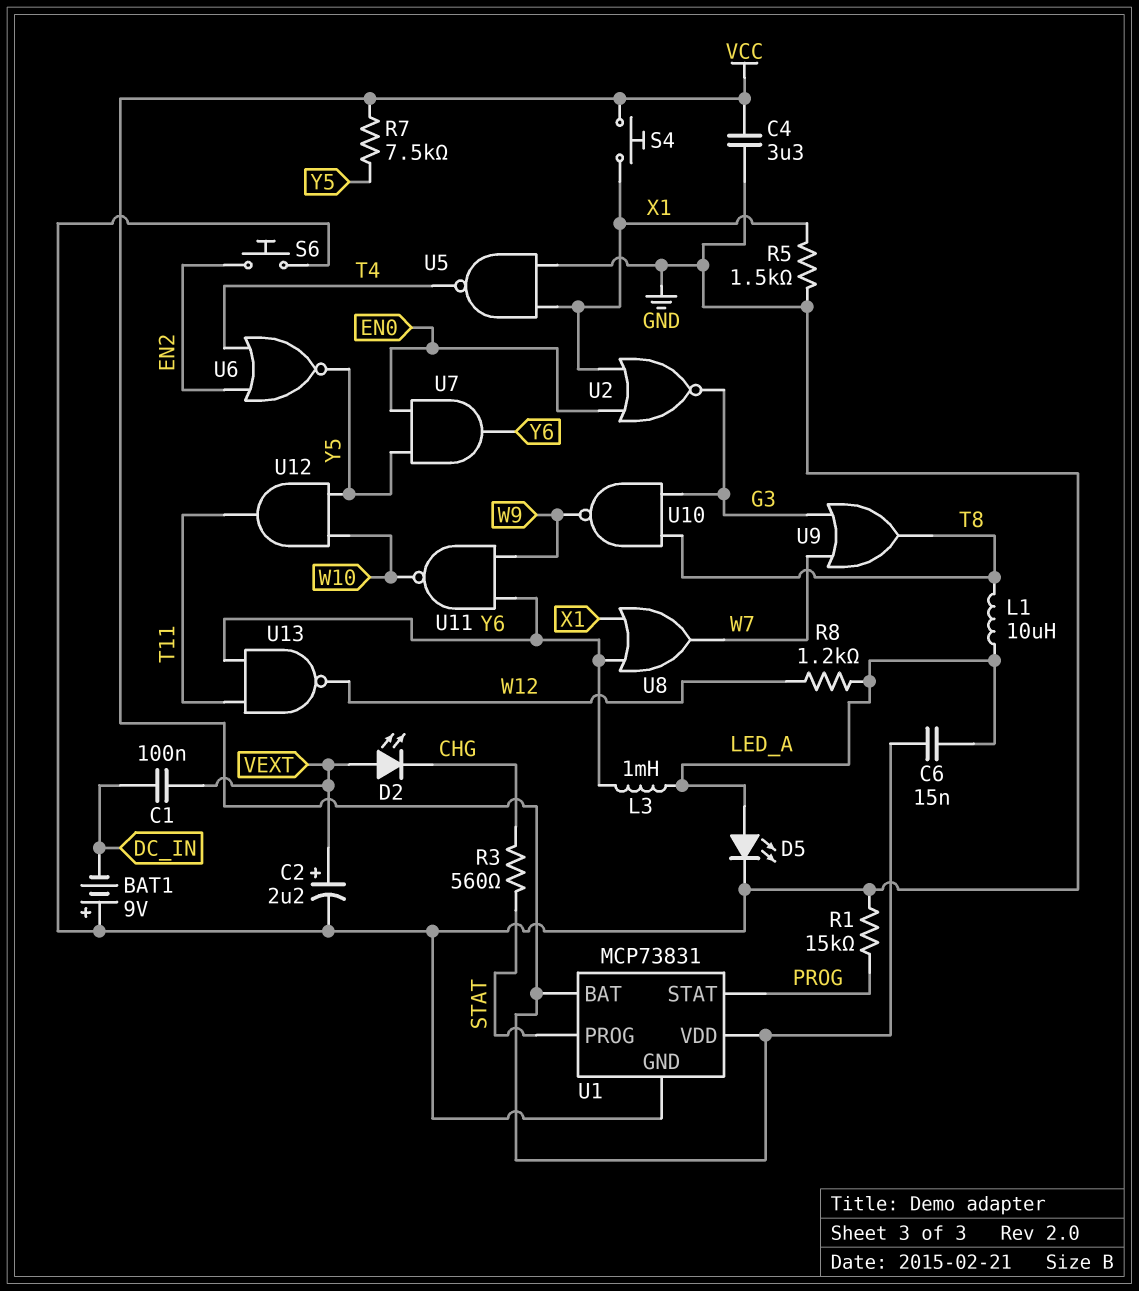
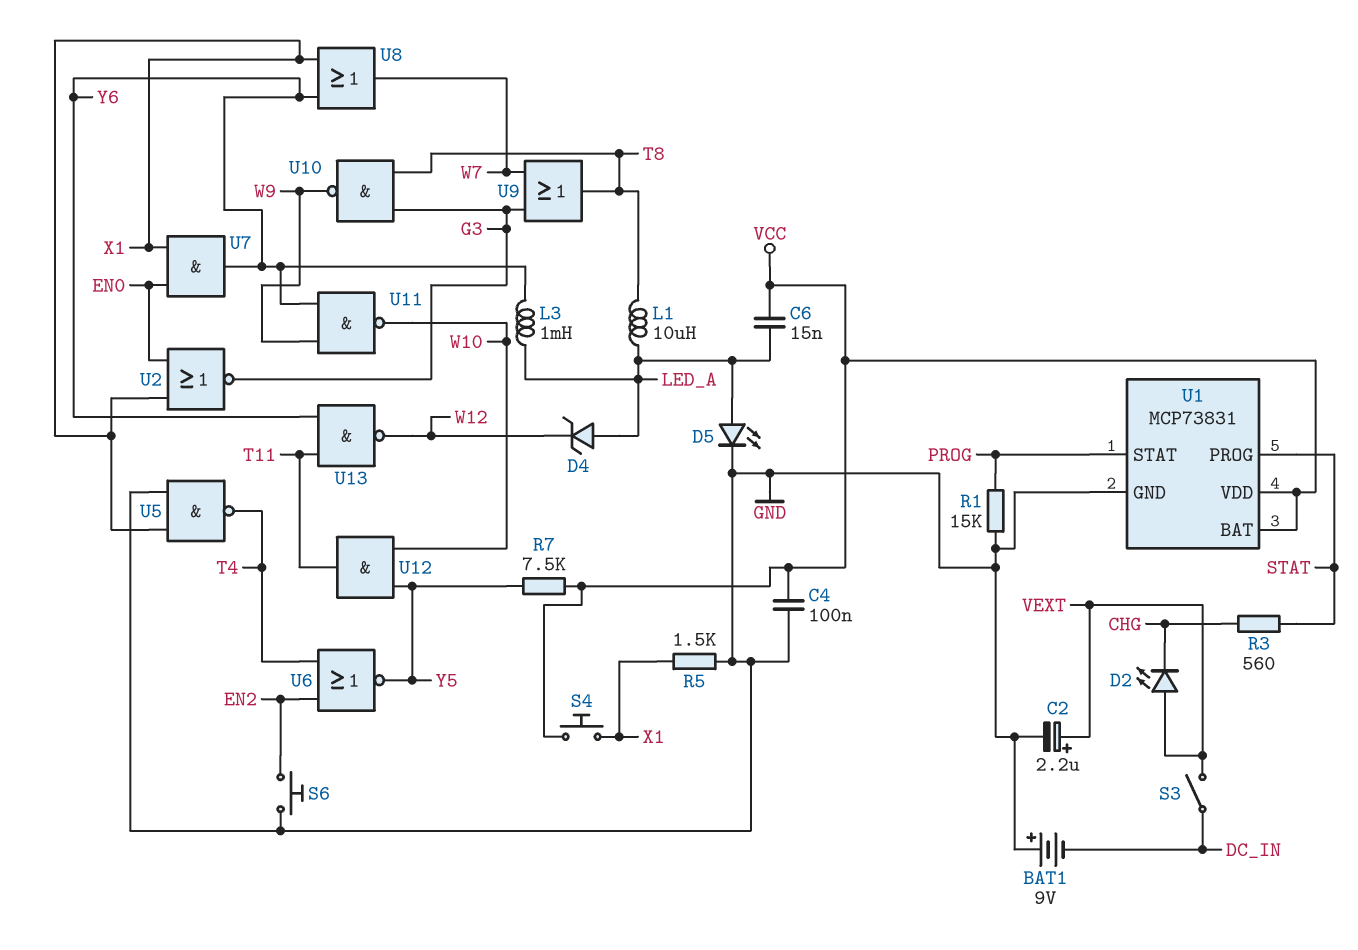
C1: 100nF (DC_IN, VEXT) -> none
C4: 3.3uF (GND, VCC) -> 100nF (GND, VCC)
D4: none -> zener (A LED_A, K W12)
R8: 1.2k (LED_A, W12) -> none
S3: none -> switch (DC_IN, VEXT)
U7: AND (in EN0, in Y5, out Y6) -> AND (in EN0, in X1, out Y6)

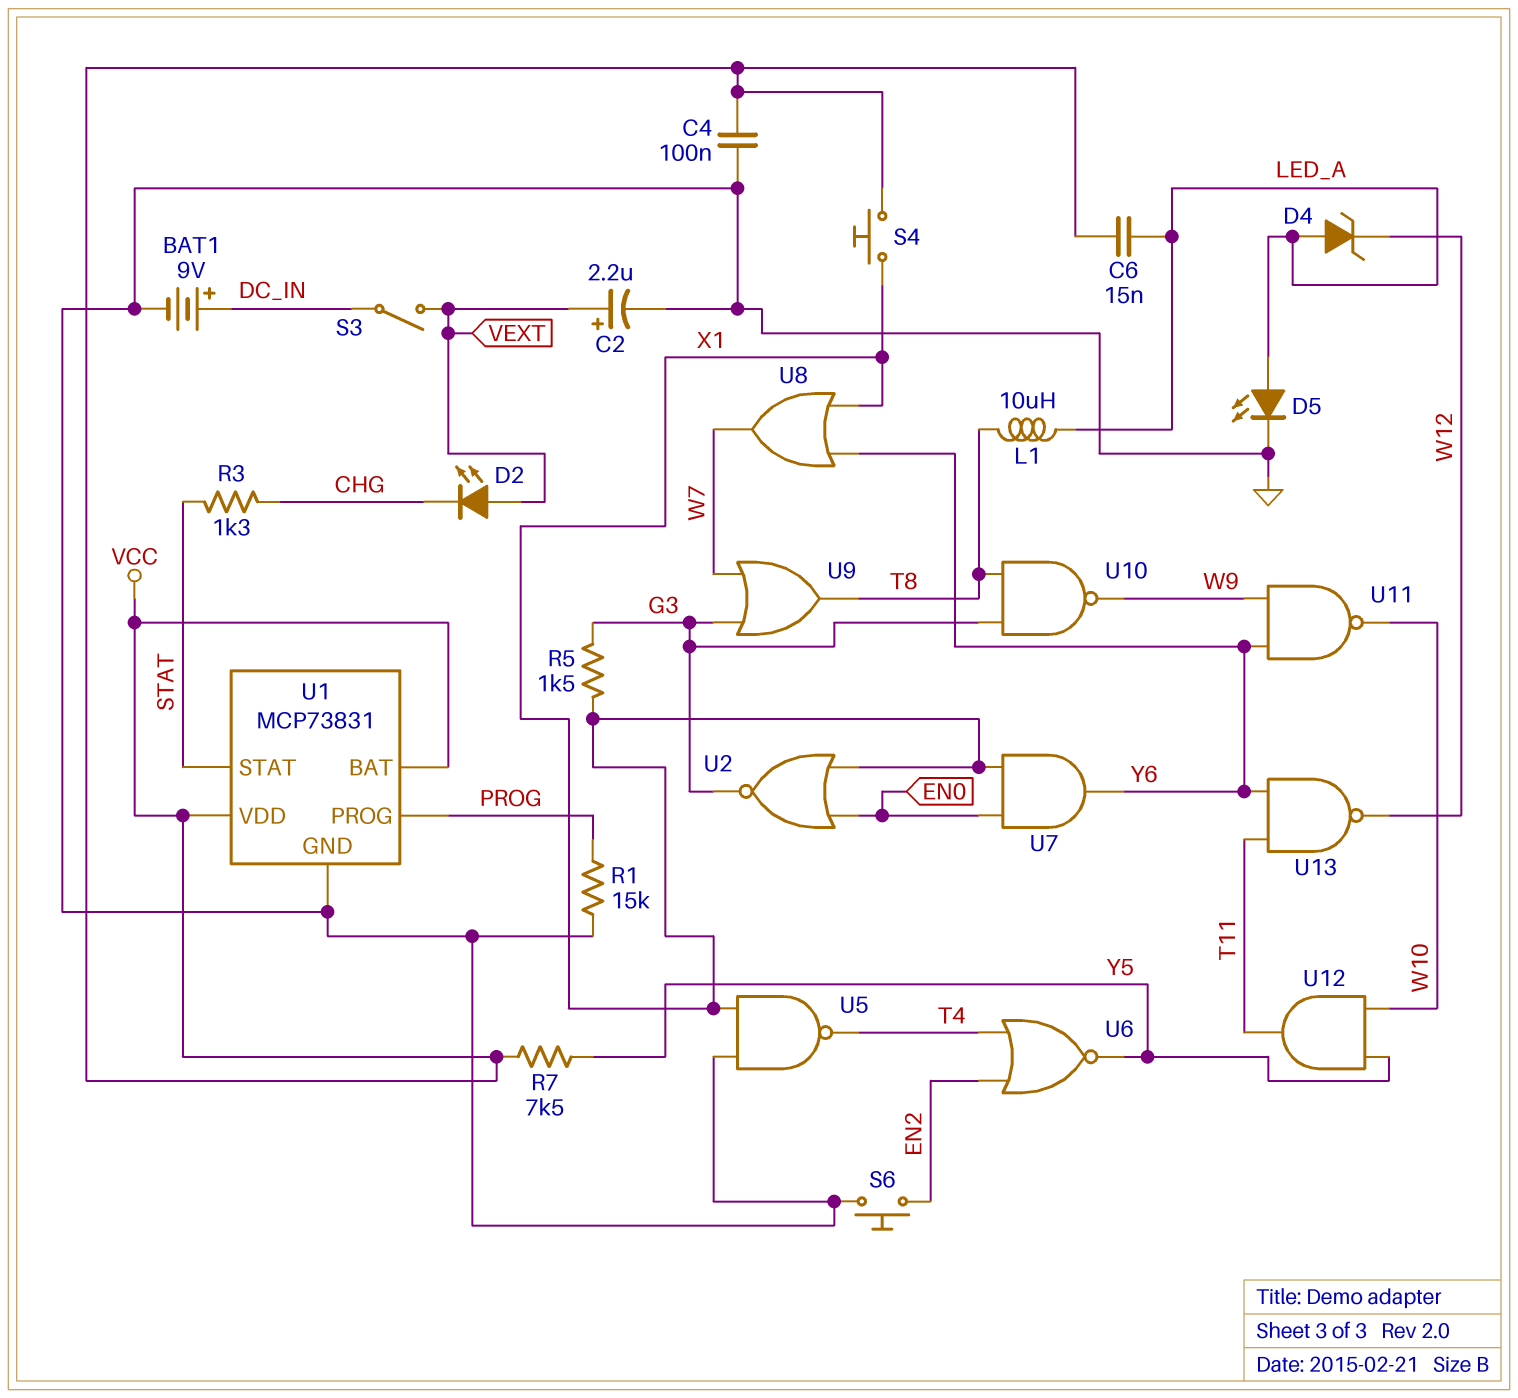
BAT1: 9V (plus GND, minus DC_IN) -> 9V (plus DC_IN, minus GND)
L3: 1mH (LED_A, Y6) -> none
R3: 560 (CHG, STAT) -> 1.3k (CHG, STAT)
R5: 1.5k (GND, X1) -> 1.5k (G3, X1)
U1 pin PROG: STAT -> PROG
U1 pin STAT: PROG -> STAT

